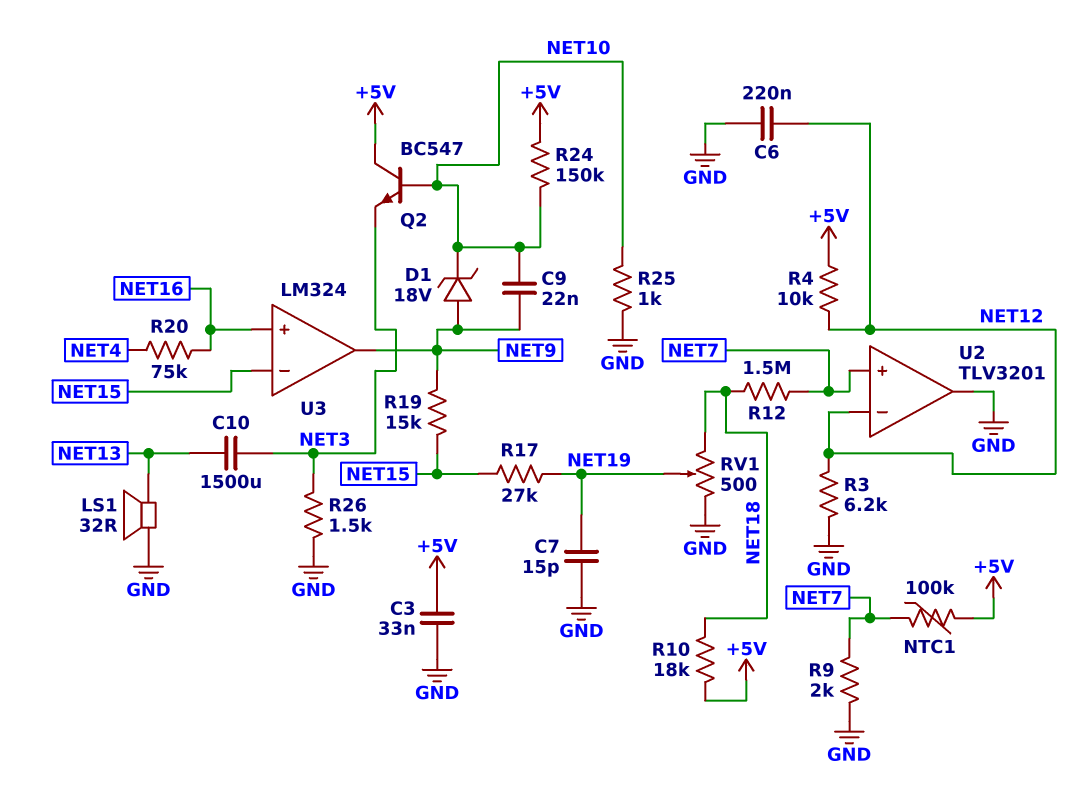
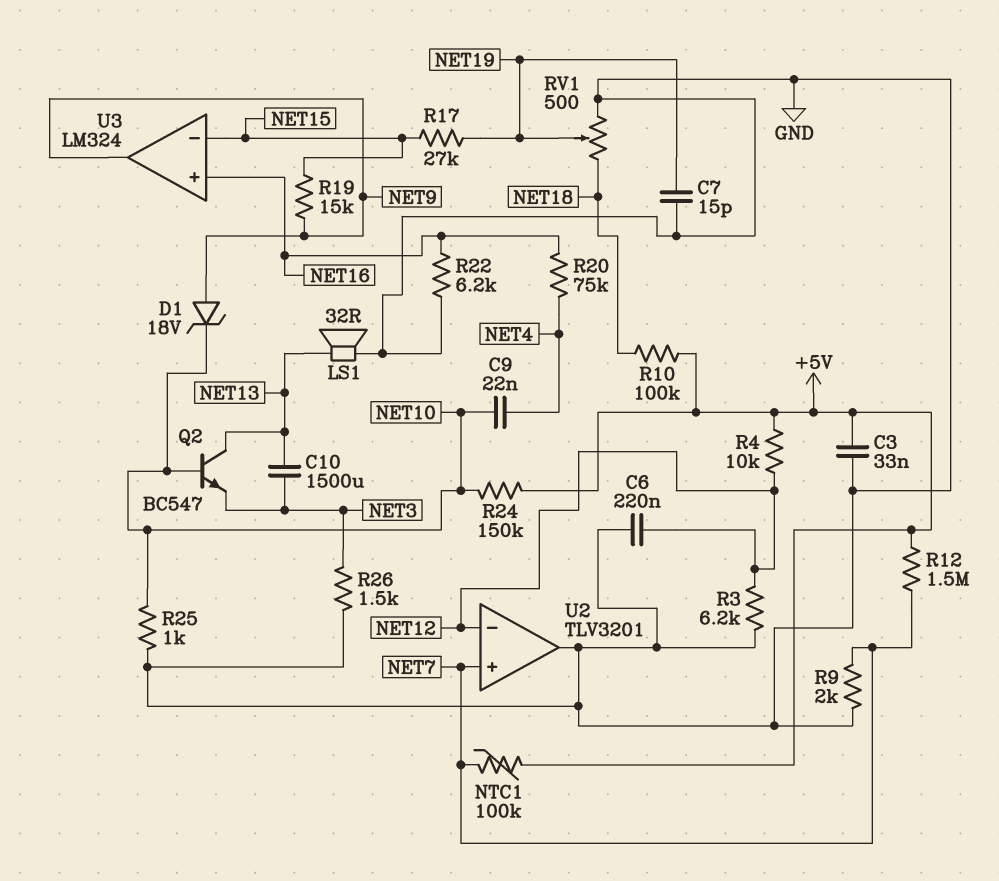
C9: 22nF (NET9, NET10) -> 22nF (NET4, NET10)
Q2: NPN BC547 (B NET10, C +5V, E NET3) -> NPN BC547 (B NET10, C NET13, E NET3)
R10: 18k (+5V, NET18) -> 100k (+5V, NET18)
R12: 1.5M (NET7, NET18) -> 1.5M (+5V, NET7)
R22: none -> 6.2k (GND, NET16)

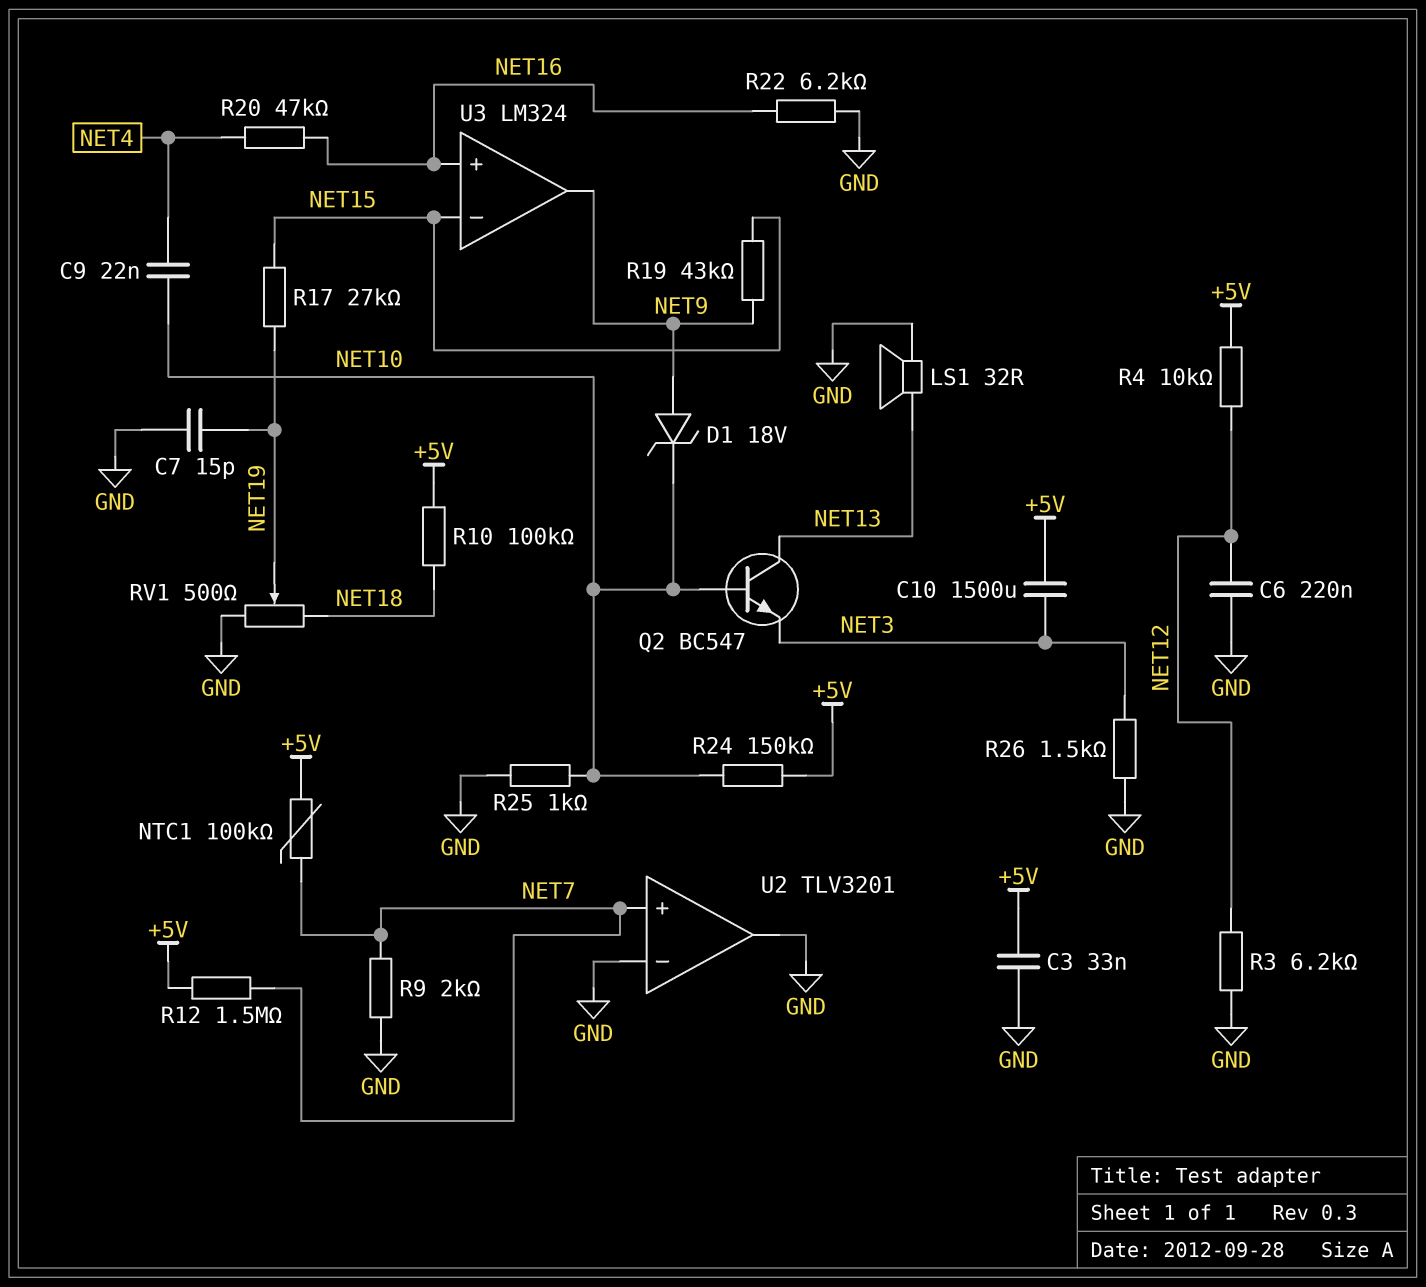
C10: 1500uF (NET3, NET13) -> 1500uF (+5V, NET3)
R19: 15k (NET9, NET15) -> 43k (NET9, NET15)
R20: 75k (NET4, NET16) -> 47k (NET4, NET16)
U2 pin in-: NET12 -> GND

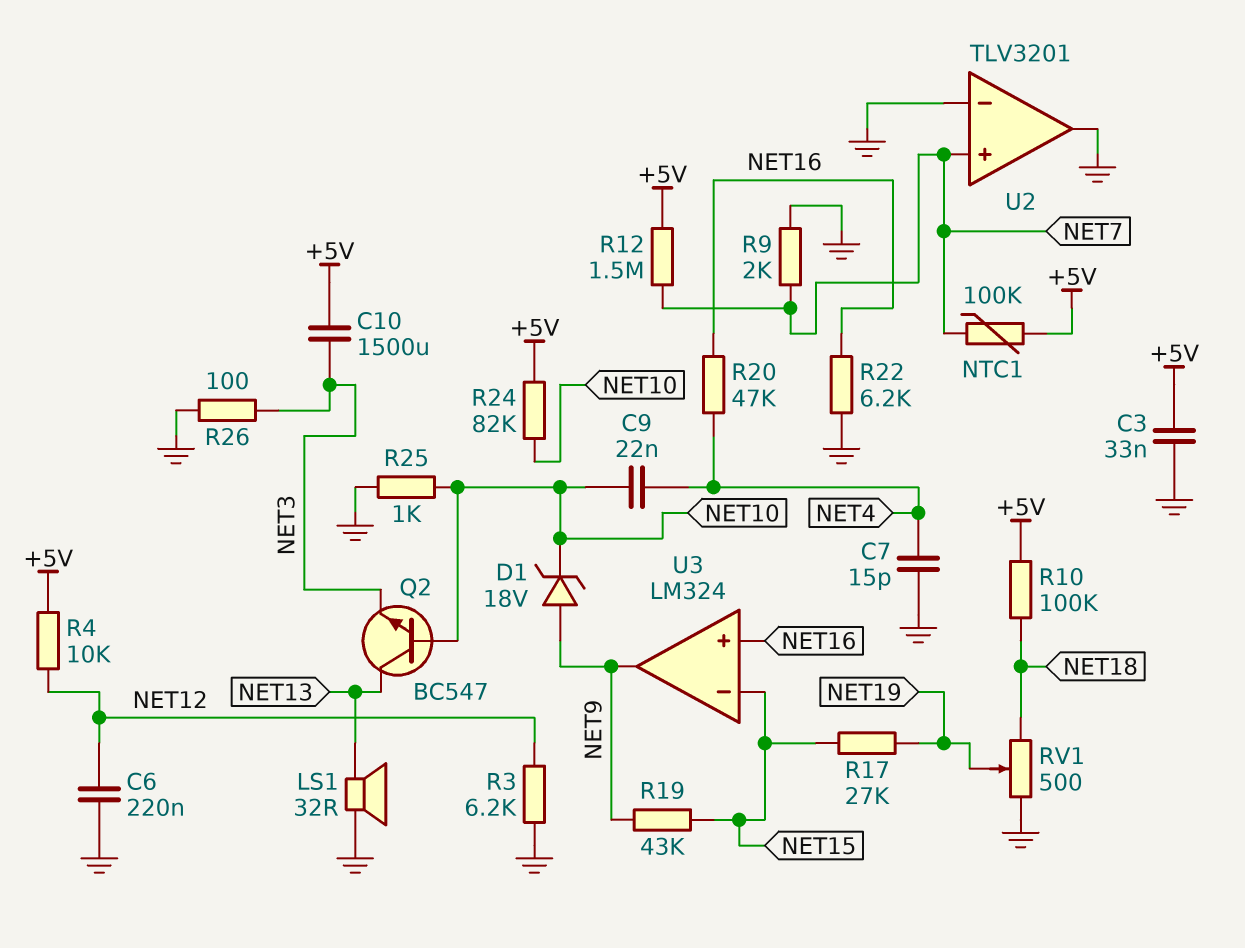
C7: 15pF (GND, NET19) -> 15pF (GND, NET4)
R24: 150k (+5V, NET10) -> 82k (+5V, NET10)
R26: 1.5k (GND, NET3) -> 100 (GND, NET3)

